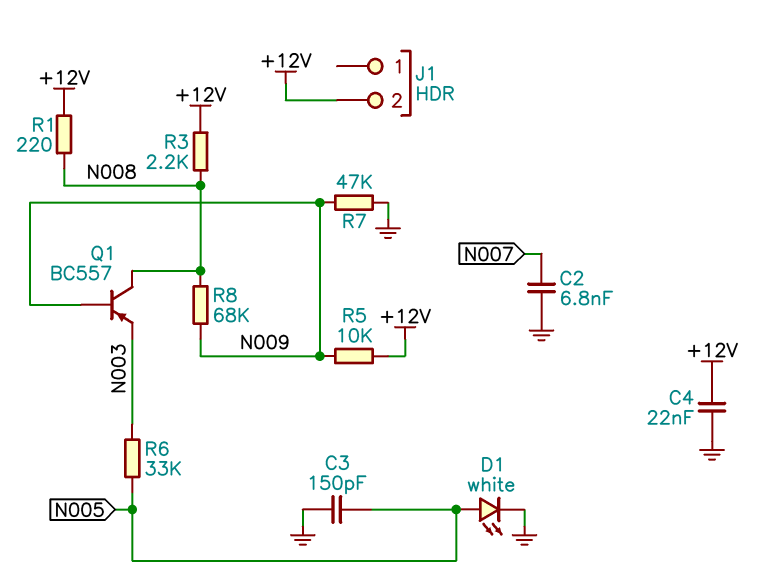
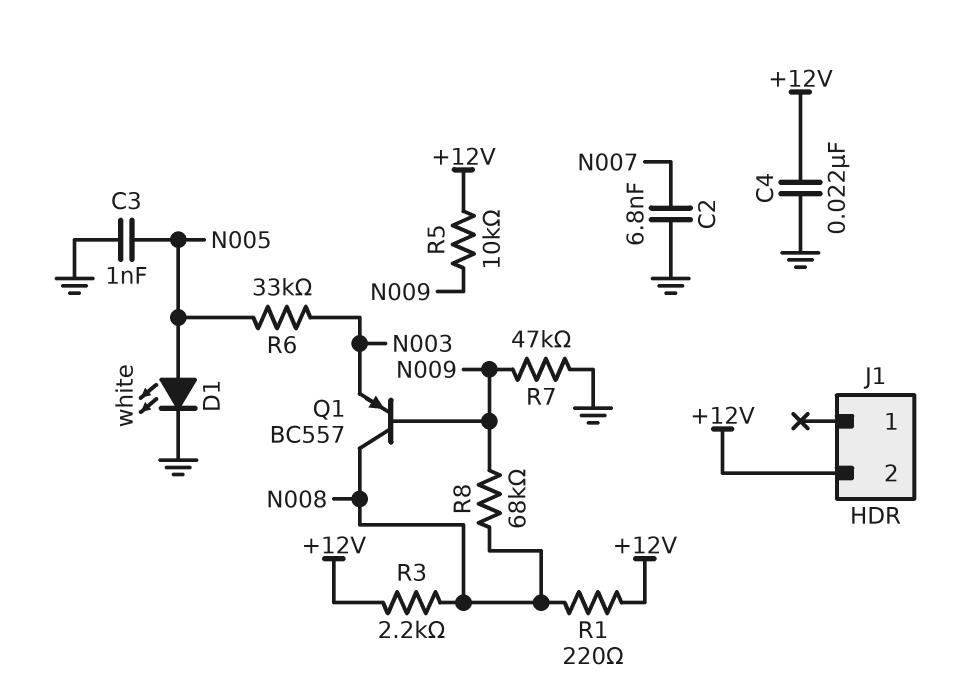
C3: 150pF (GND, N005) -> 1nF (GND, N005)

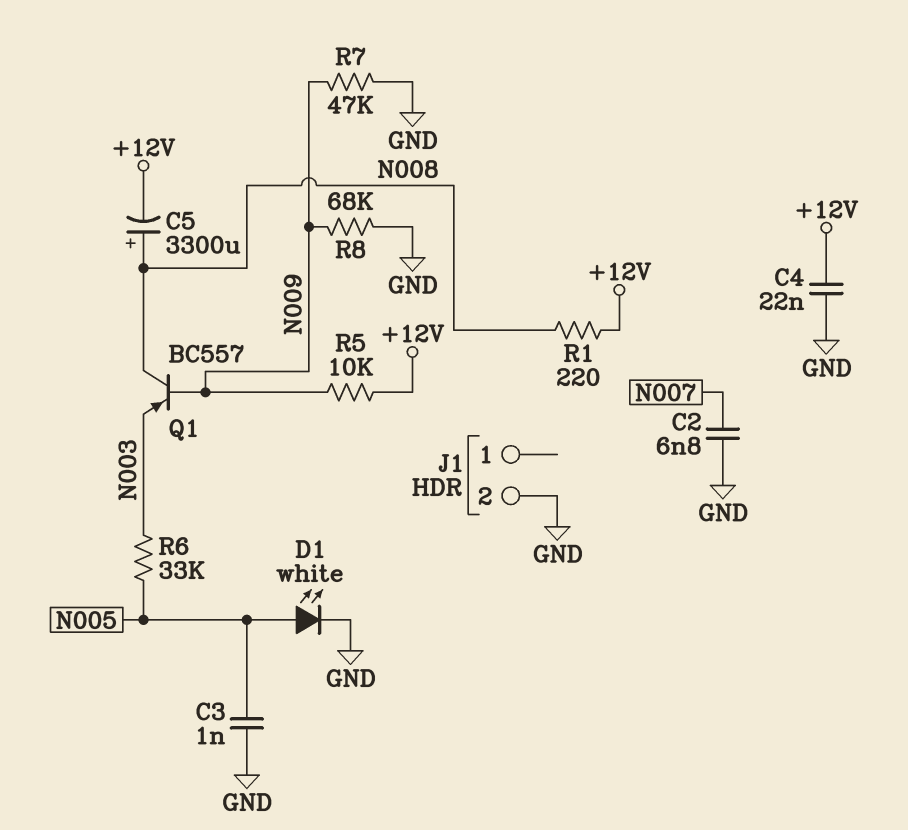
C5: none -> 3300uF (plus N008, minus +12V)
J1 pin 2: +12V -> GND
R3: 2.2k (+12V, N008) -> none
R8: 68k (N008, N009) -> 68k (GND, N009)

